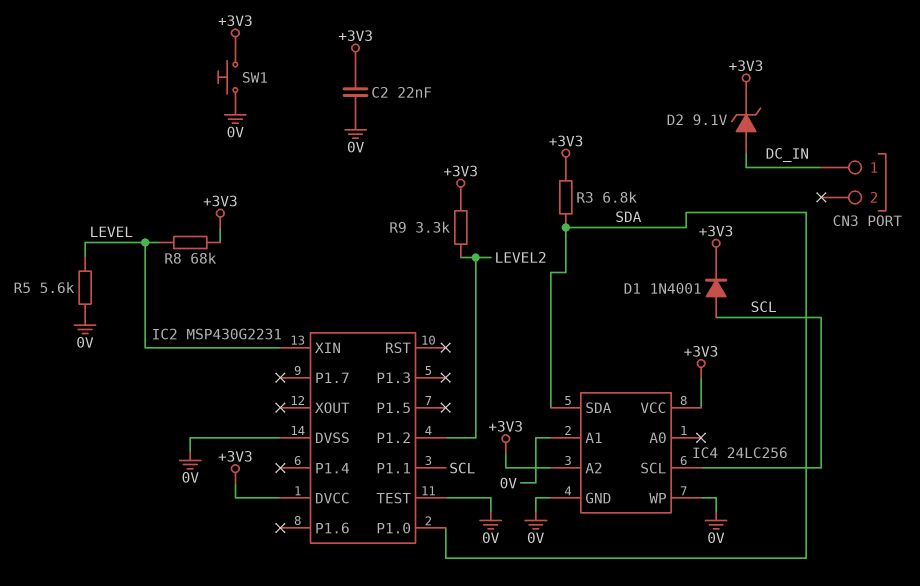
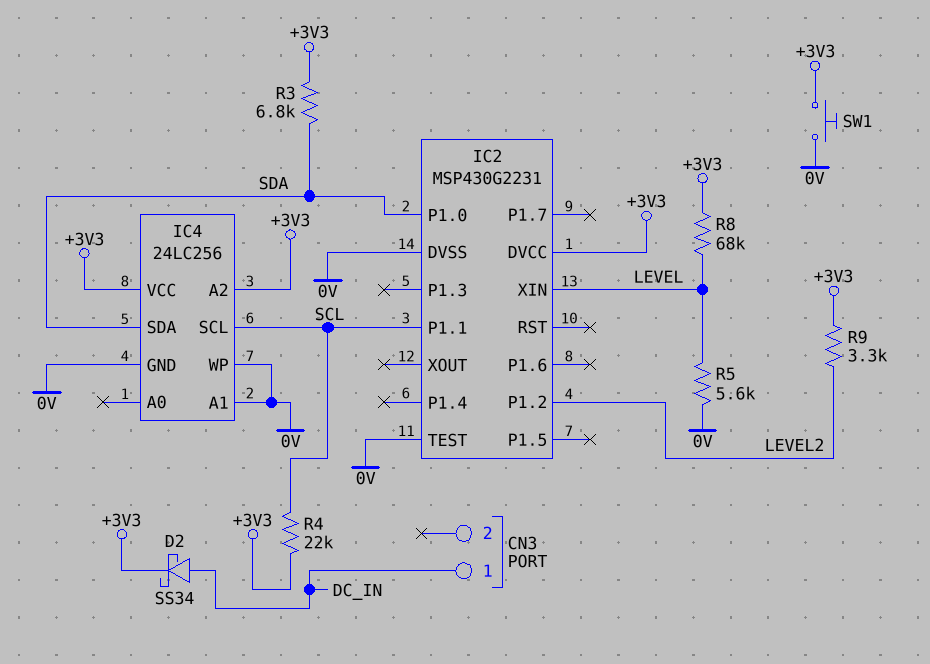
C2: 22nF (+3V3, 0V) -> none
D1: diode 1N4001 (A SCL, K +3V3) -> none
D2: zener 9.1V (A DC_IN, K +3V3) -> schottky SS34 (A DC_IN, K +3V3)
R4: none -> 22k (+3V3, SCL)

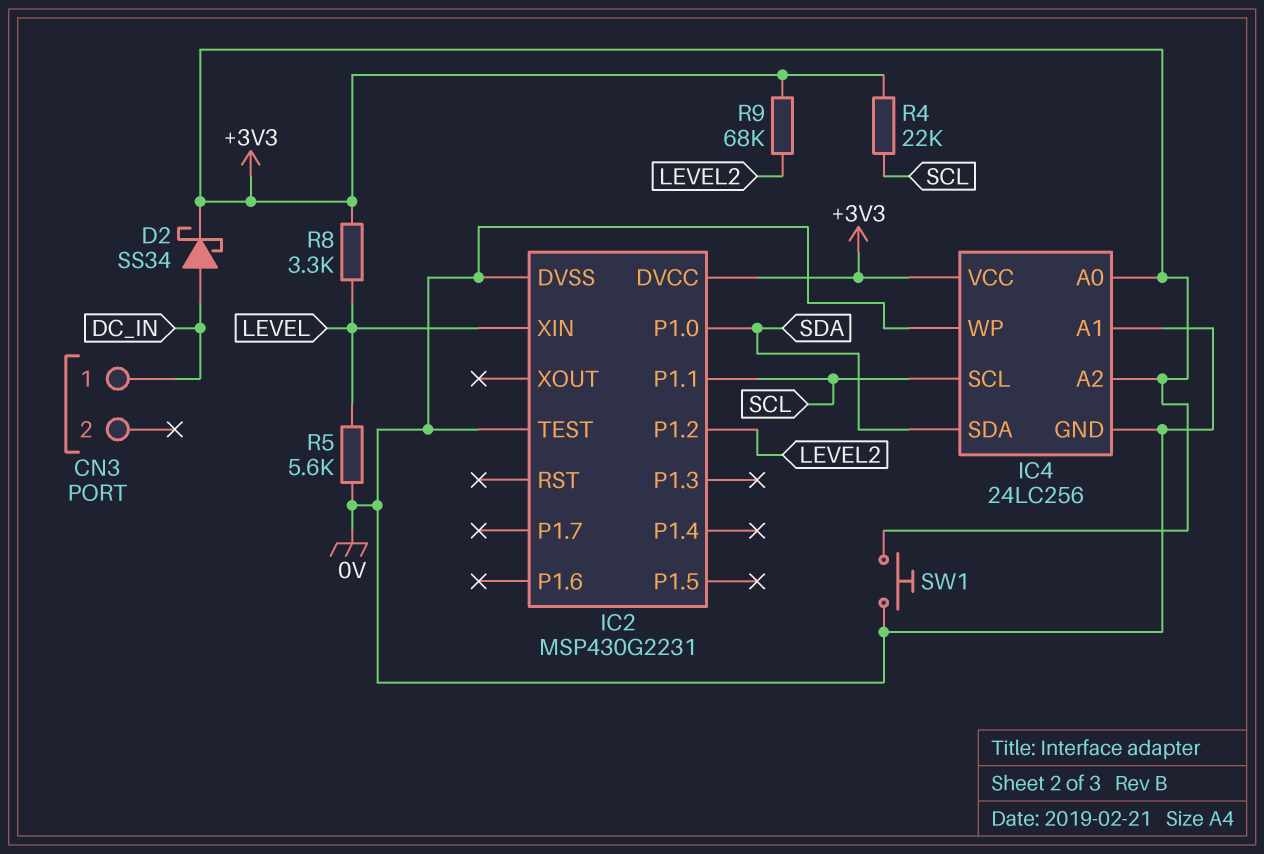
IC4 pin A0: none -> +3V3
R3: 6.8k (+3V3, SDA) -> none
R8: 68k (+3V3, LEVEL) -> 3.3k (+3V3, LEVEL)
R9: 3.3k (+3V3, LEVEL2) -> 68k (+3V3, LEVEL2)

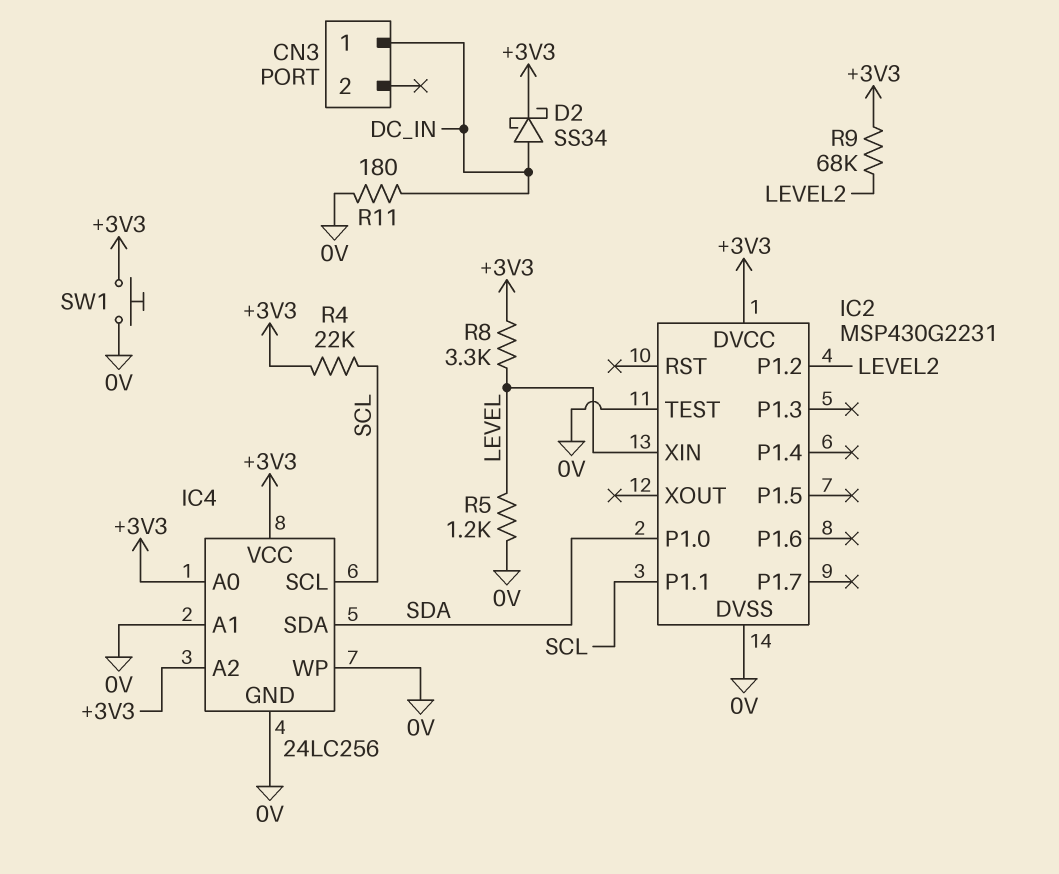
R5: 5.6k (0V, LEVEL) -> 1.2k (0V, LEVEL)
R11: none -> 180 (0V, DC_IN)

